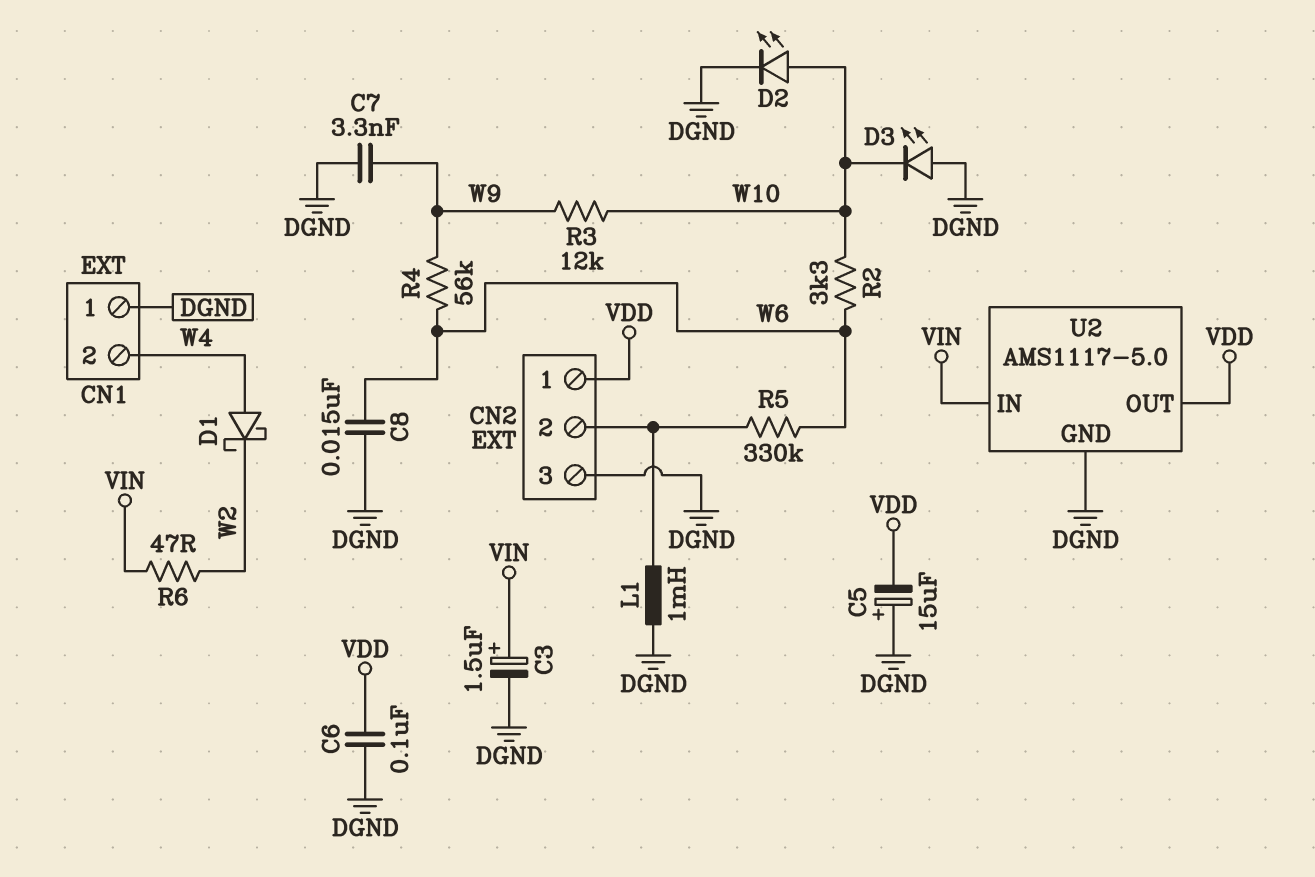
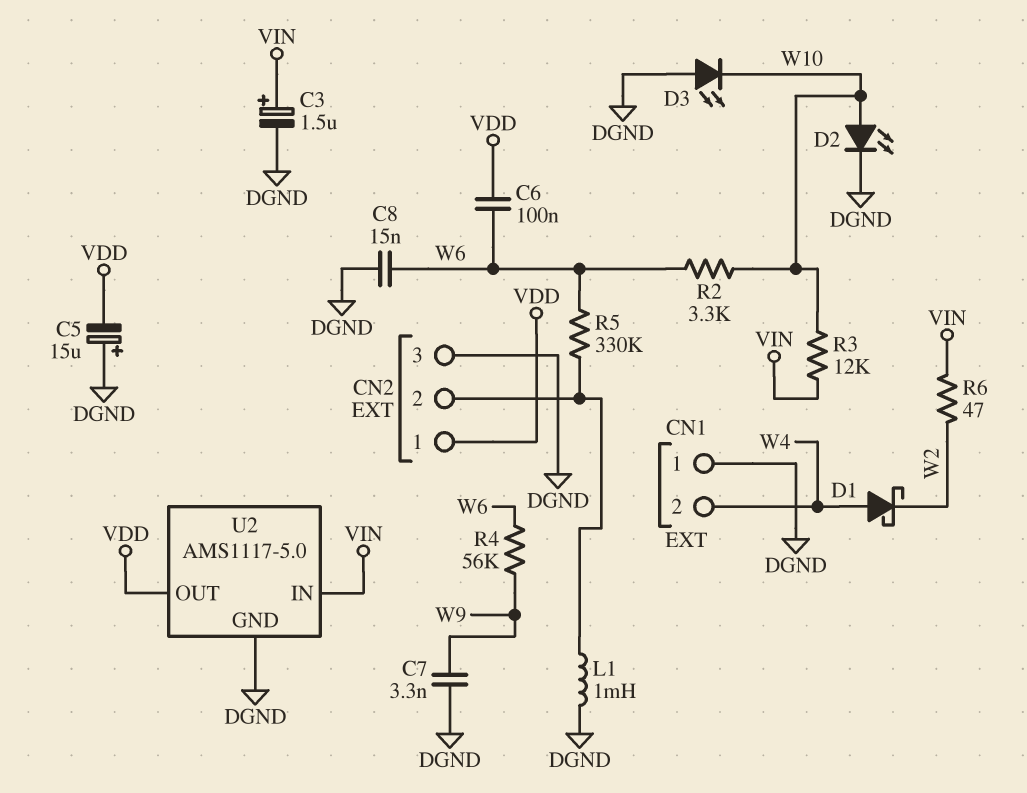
C6: 100nF (DGND, VDD) -> 100nF (VDD, W6)
R3: 12k (W9, W10) -> 12k (VIN, W10)

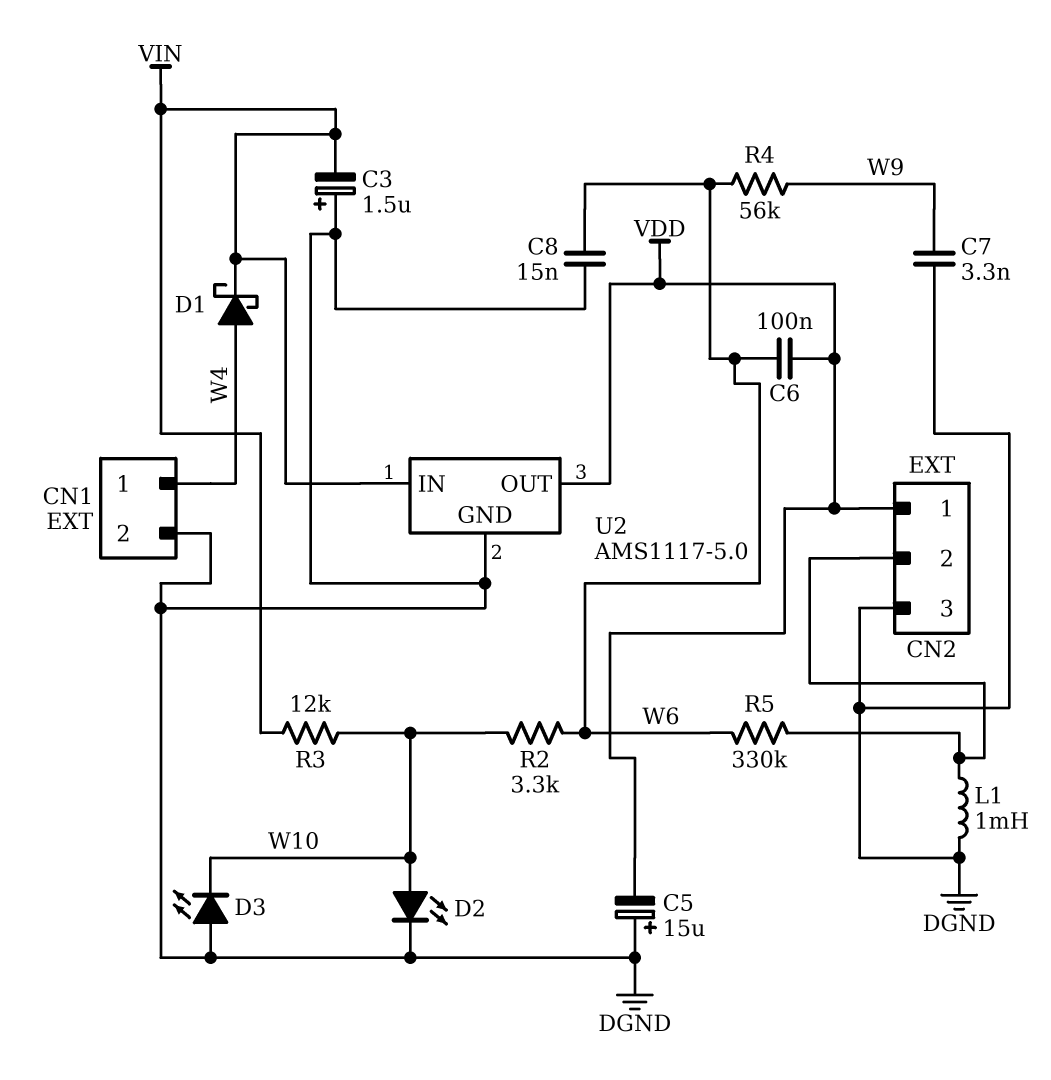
C3: 1.5uF (plus VIN, minus DGND) -> 1.5uF (plus DGND, minus VIN)
CN1 pin 1: DGND -> W4
CN1 pin 2: W4 -> DGND
D1: schottky (A W4, K W2) -> schottky (A W4, K VIN)
R6: 47 (VIN, W2) -> none

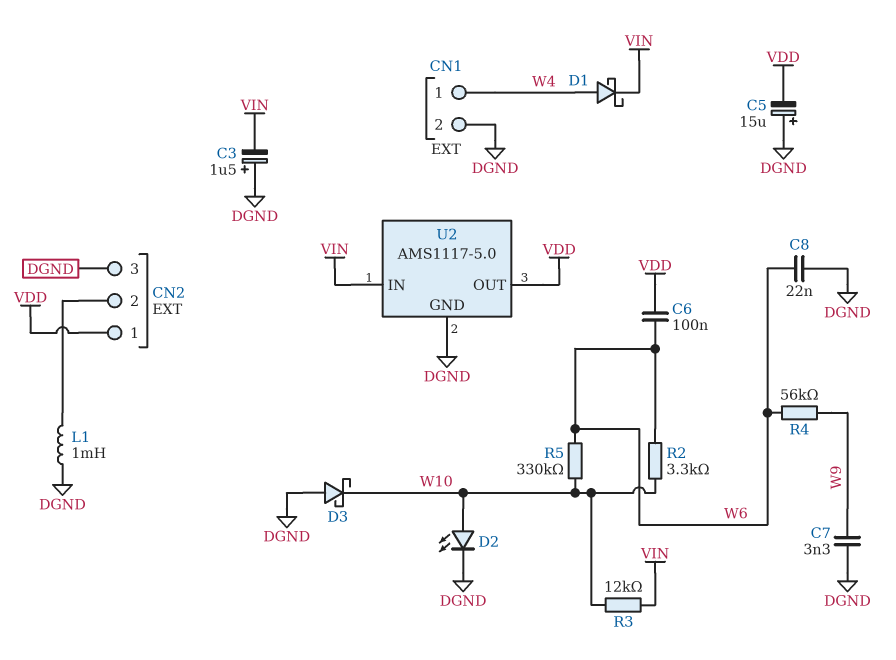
C8: 15nF (DGND, W6) -> 22nF (DGND, W6)
D3: LED (A DGND, K W10) -> schottky (A DGND, K W10)
R5: 330k (CN2/2, W6) -> 330k (W6, W10)

